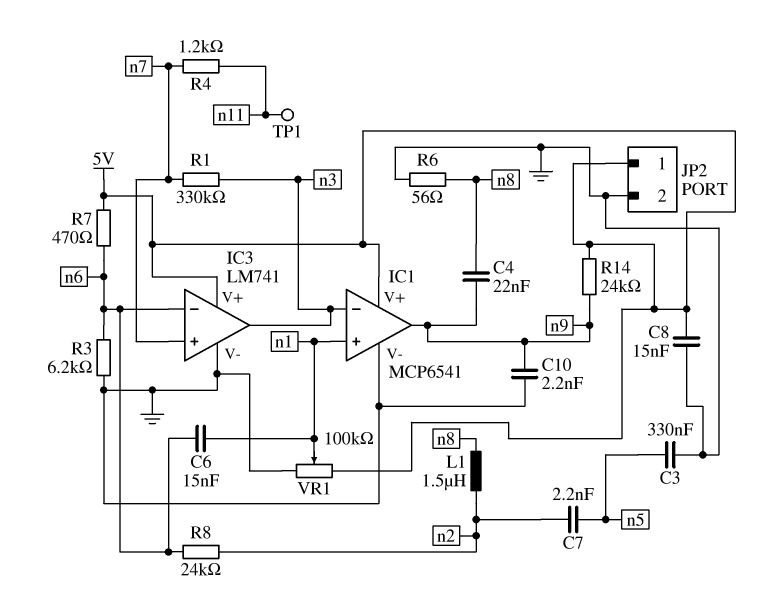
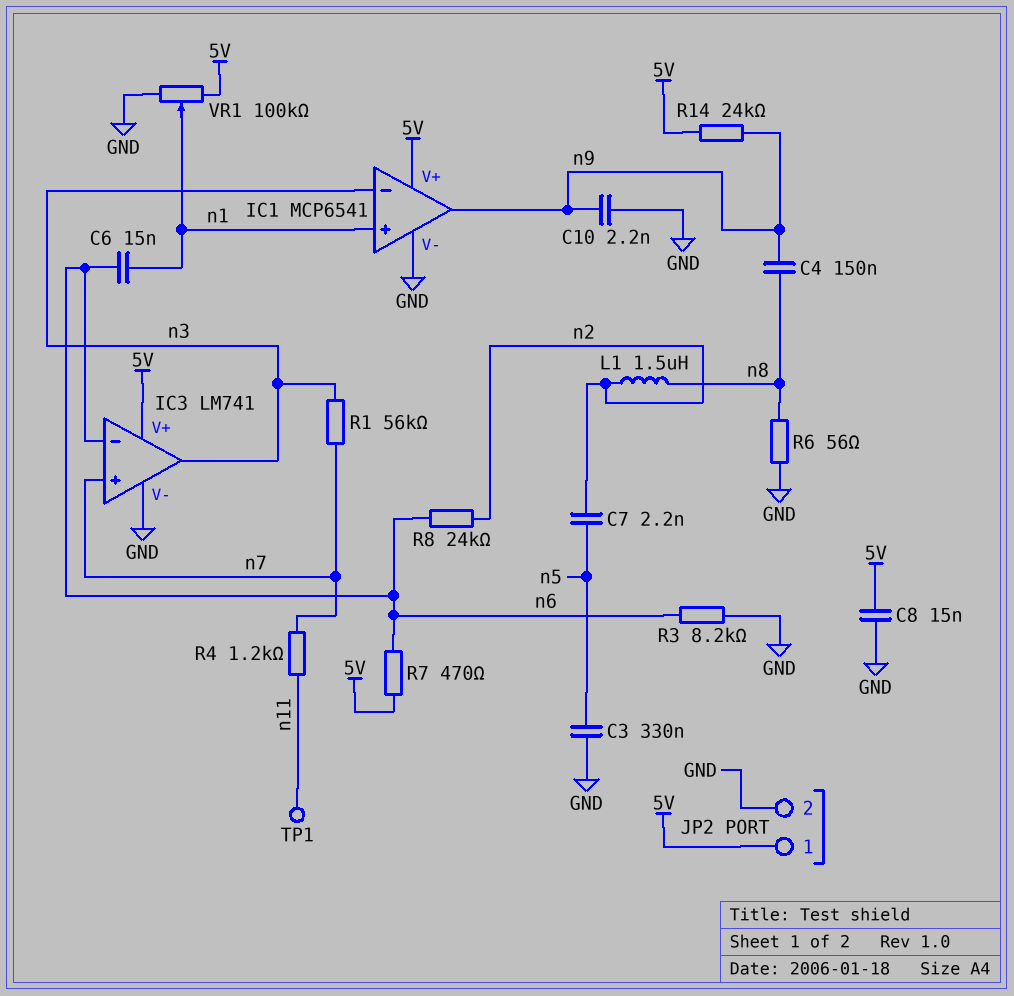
C4: 22nF (n8, n9) -> 150nF (n8, n9)
R1: 330k (n3, n7) -> 56k (n3, n7)
R3: 6.2k (GND, n6) -> 8.2k (GND, n6)

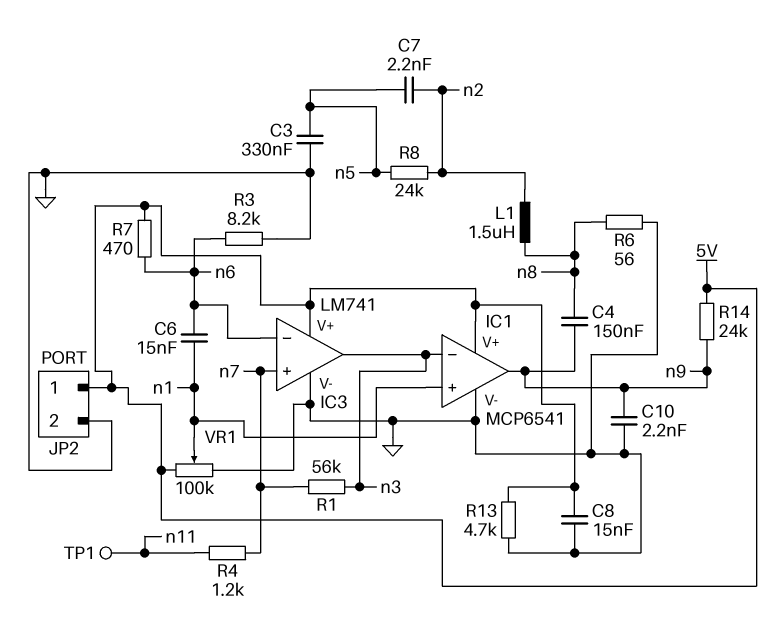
R8: 24k (n2, n6) -> 24k (n2, n5)
R13: none -> 4.7k (5V, GND)

